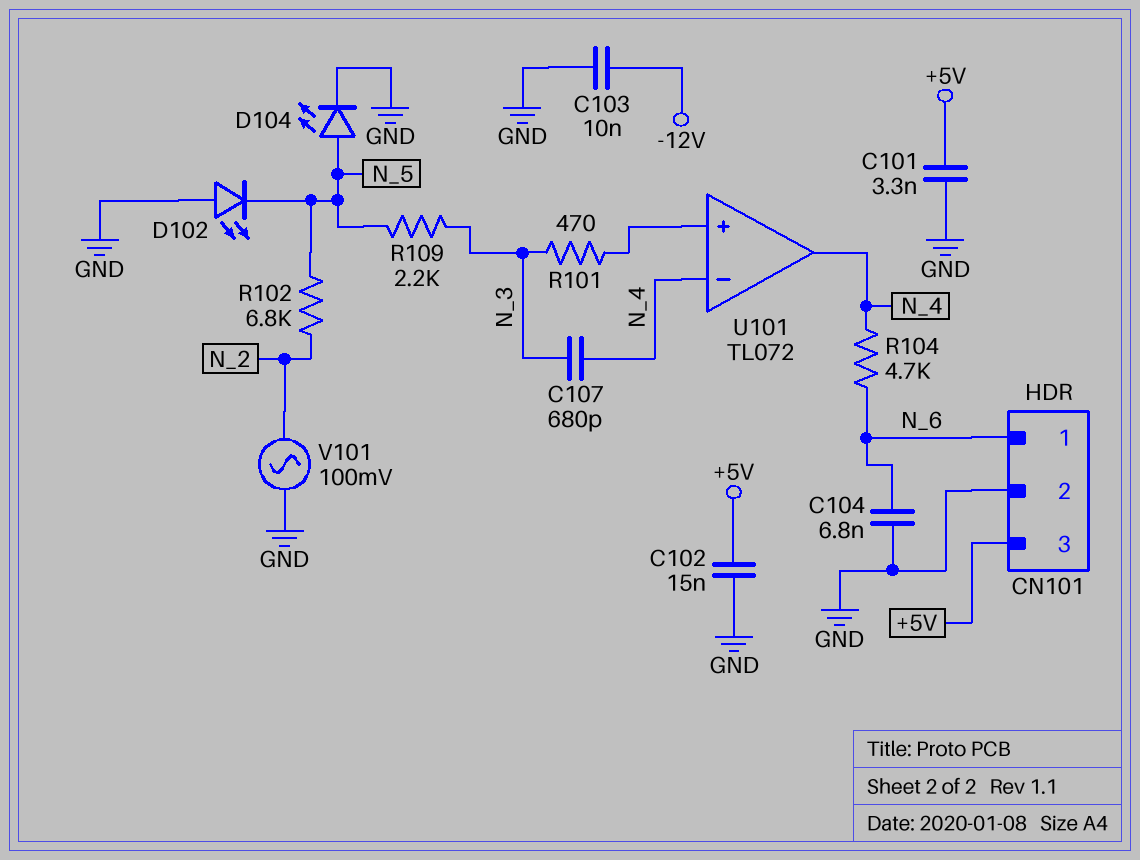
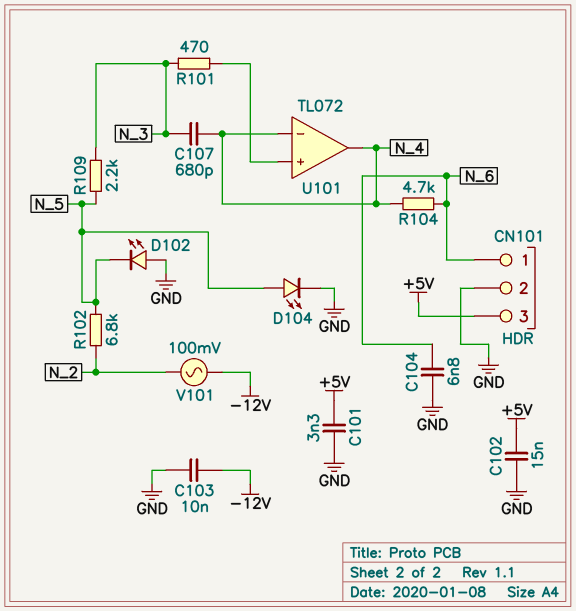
V101: AC 100mV (GND, N_2) -> AC 100mV (-12V, N_2)

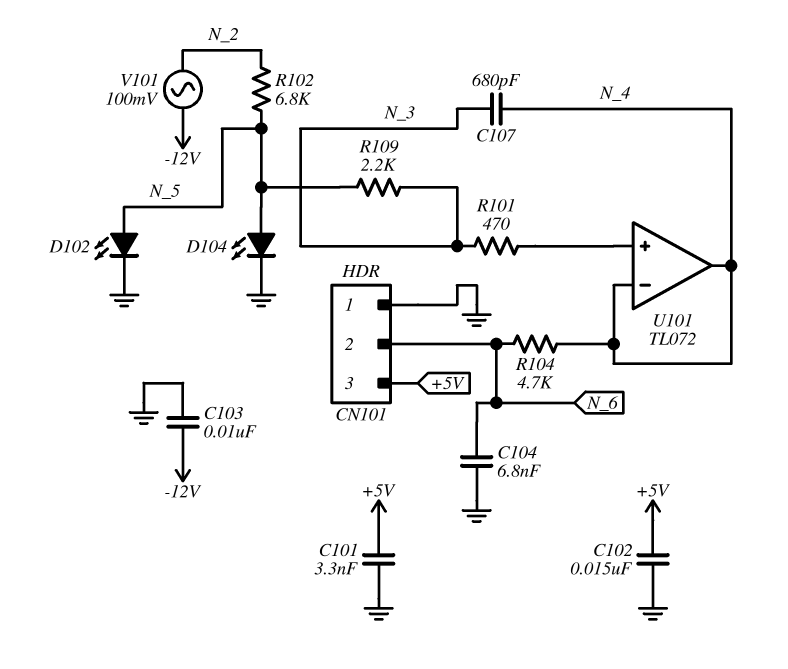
CN101 pin 1: N_6 -> GND
CN101 pin 2: GND -> N_6
D102: LED (A GND, K N_5) -> LED (A N_5, K GND)

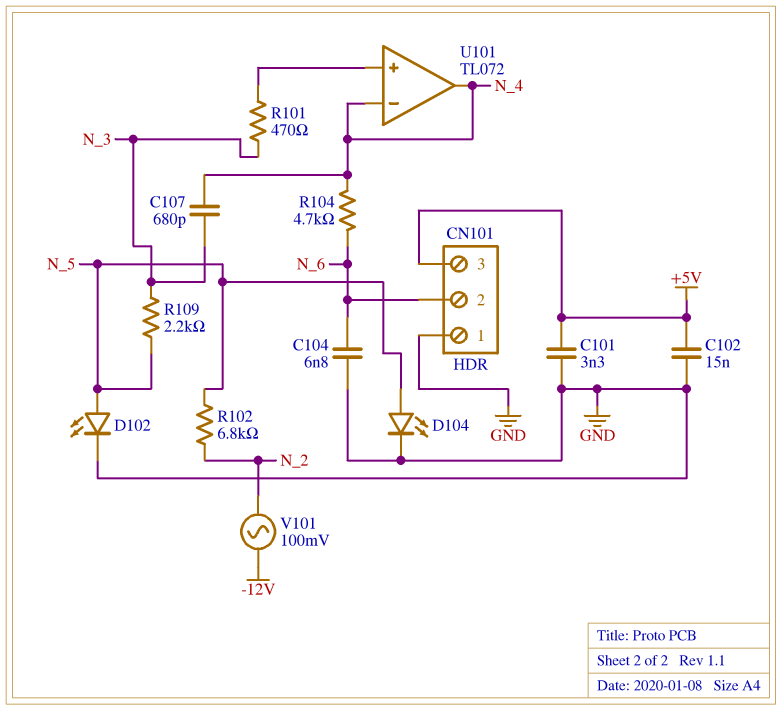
C103: 10nF (-12V, GND) -> none

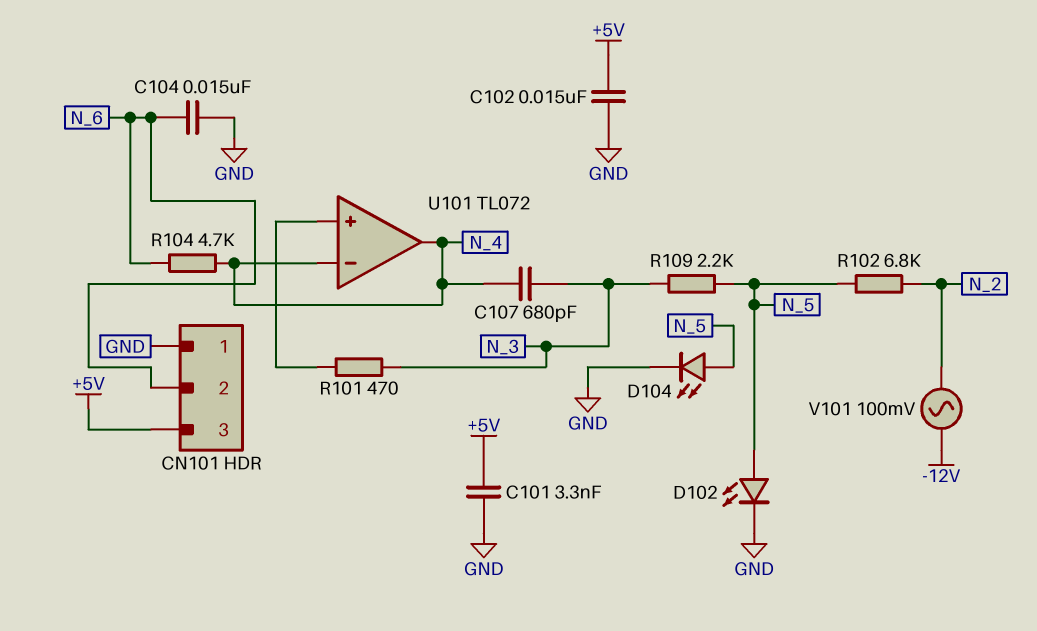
C104: 6.8nF (GND, N_6) -> 15nF (GND, N_6)

